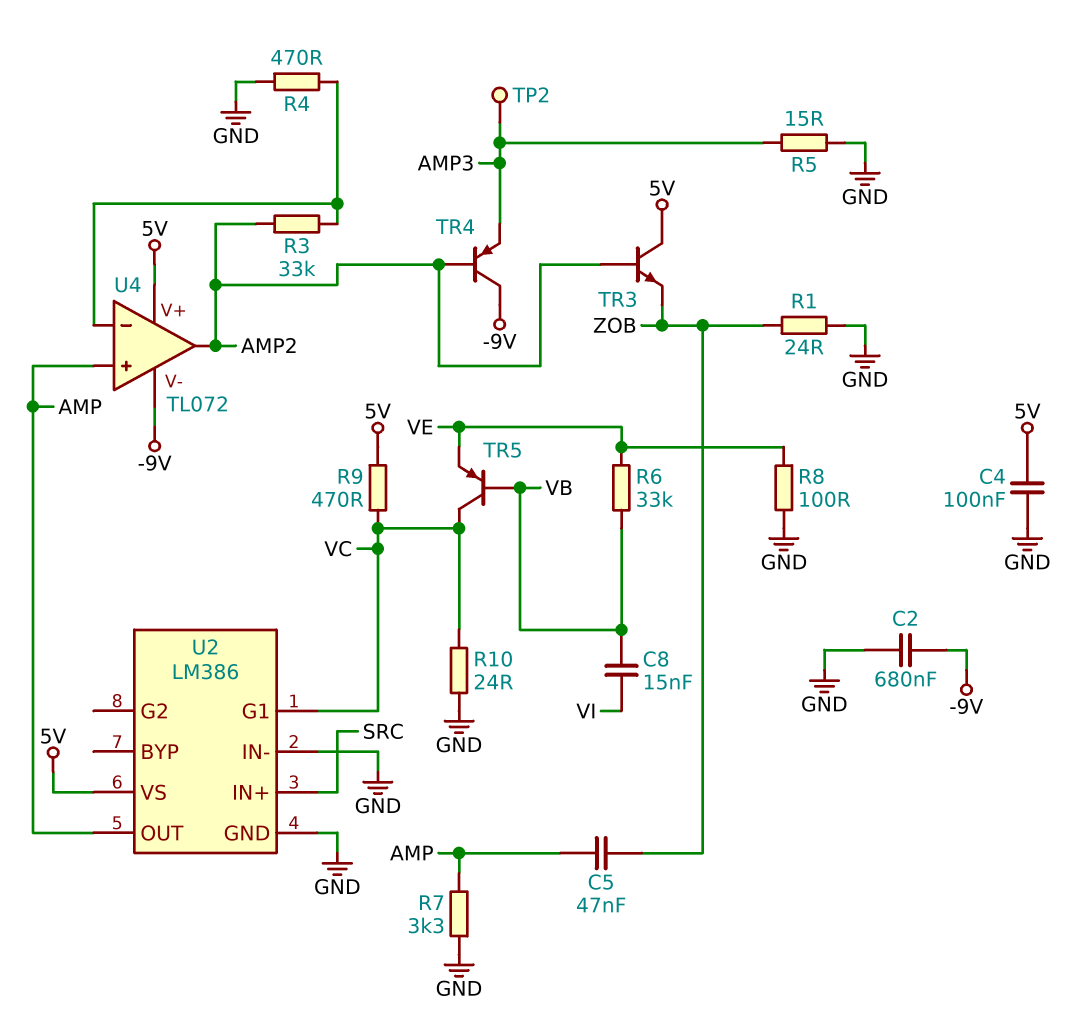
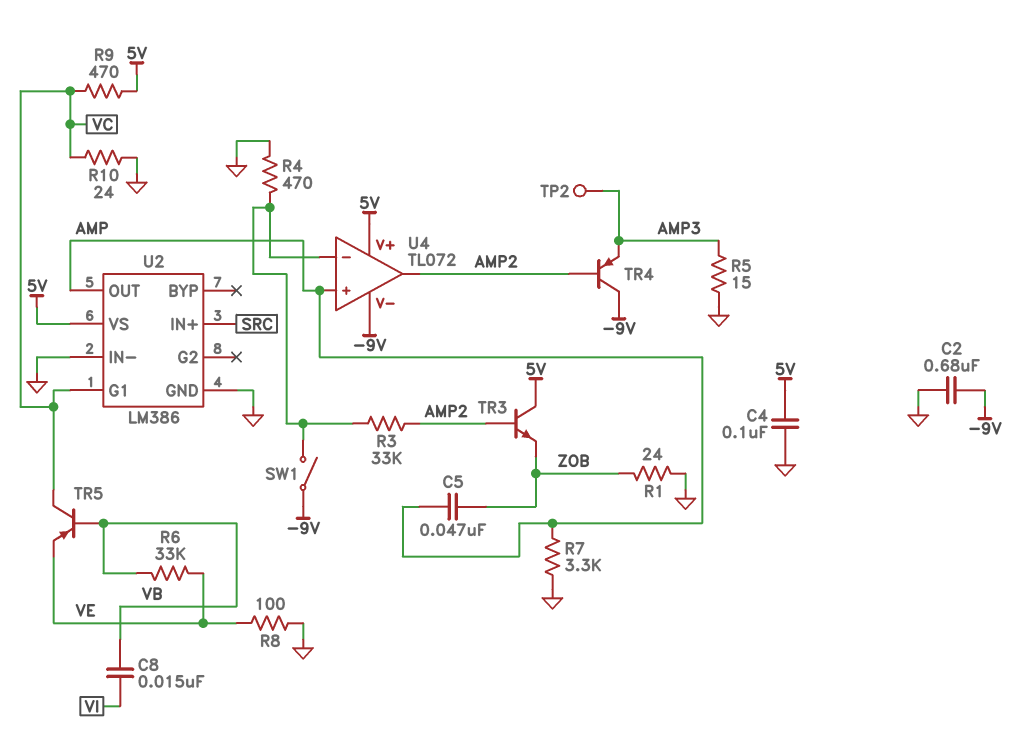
SW1: none -> switch (-9V, U4/in-)

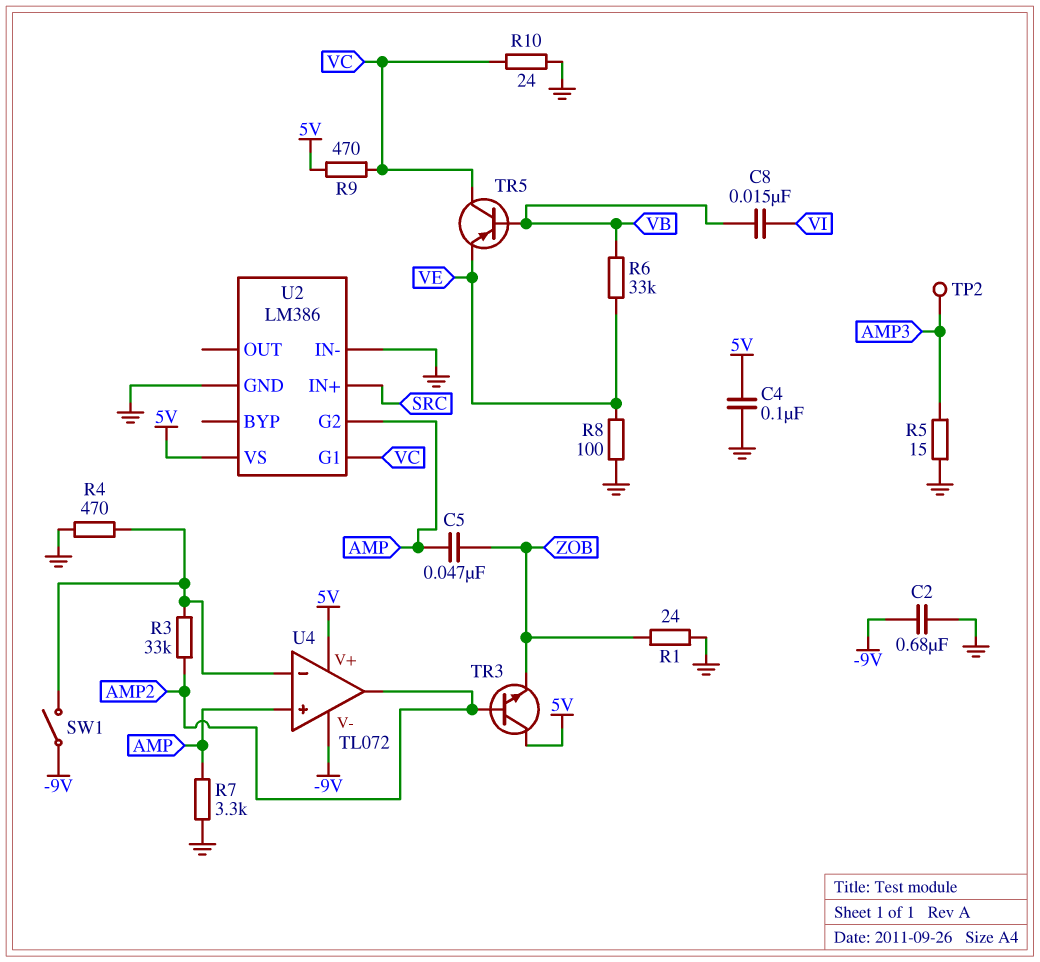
TR4: PNP (B AMP2, C -9V, E AMP3) -> none
U2 pin G2: none -> AMP
U2 pin OUT: AMP -> none

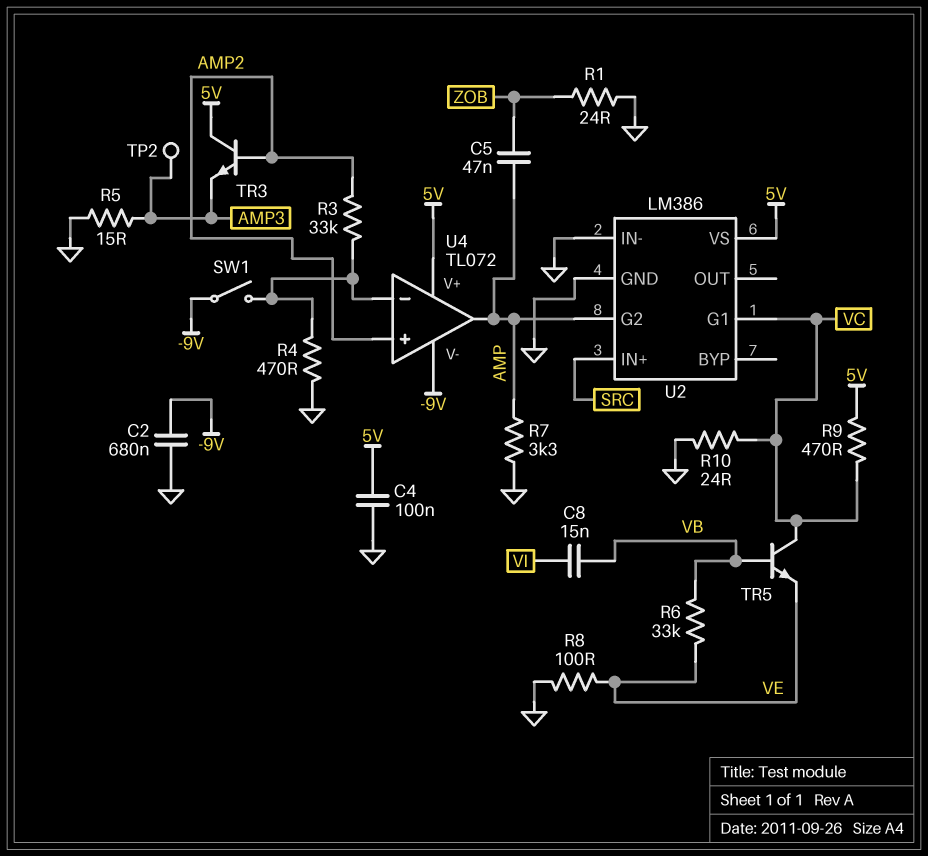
TR3: NPN (B AMP2, C 5V, E ZOB) -> NPN (B AMP2, C 5V, E AMP3)
TR5: PNP (B VB, C VC, E VE) -> NPN (B VB, C VC, E VE)
U4 pin in+: AMP -> AMP2
U4 pin out: AMP2 -> AMP

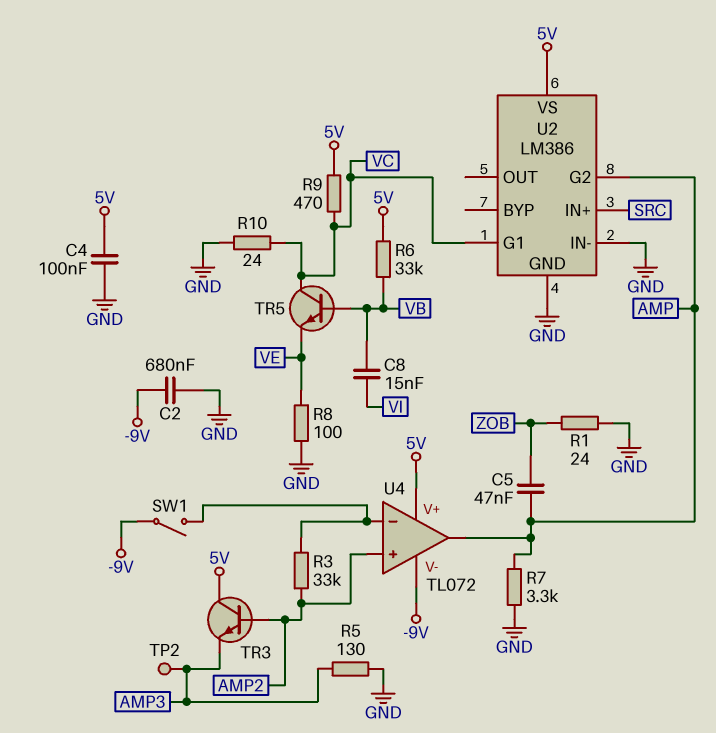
R4: 470 (GND, U4/in-) -> none
R5: 15 (AMP3, GND) -> 130 (AMP3, GND)
R6: 33k (VB, VE) -> 33k (5V, VB)

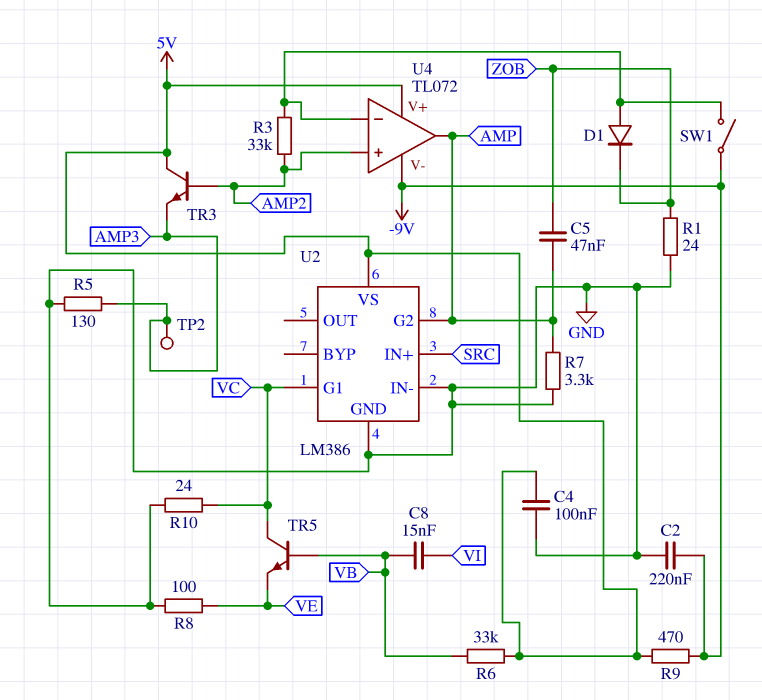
C2: 680nF (-9V, GND) -> 220nF (-9V, GND)
D1: none -> diode (A U4/in-, K ZOB)
R9: 470 (5V, VC) -> 470 (-9V, 5V)

